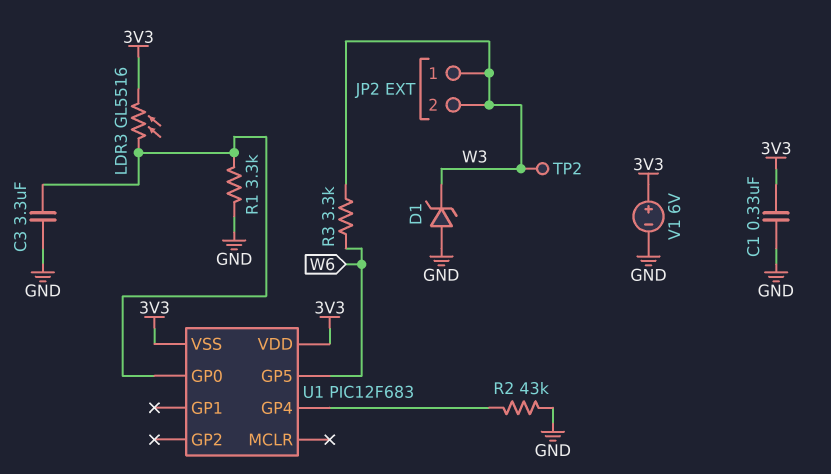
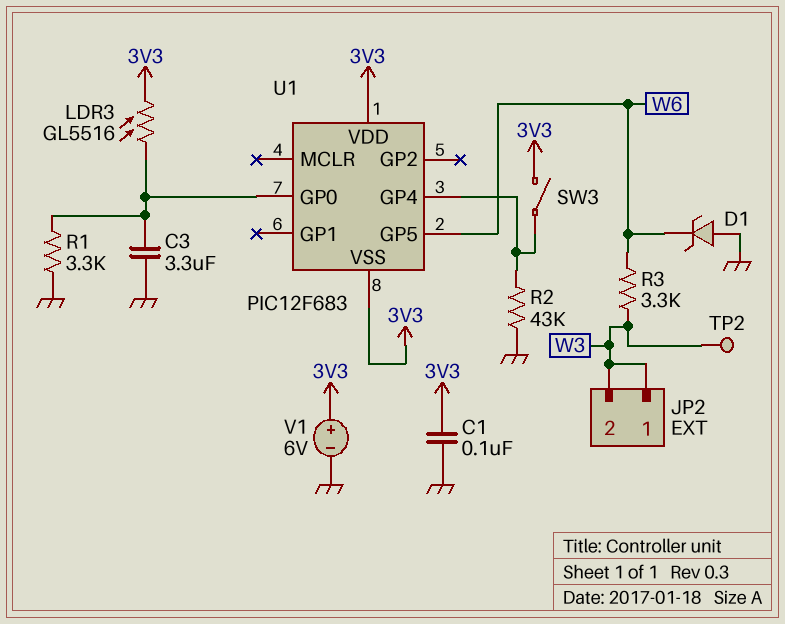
C1: 330nF (3V3, GND) -> 100nF (3V3, GND)
D1: zener (A GND, K W3) -> zener (A GND, K W6)
SW3: none -> switch (3V3, U1/GP4)

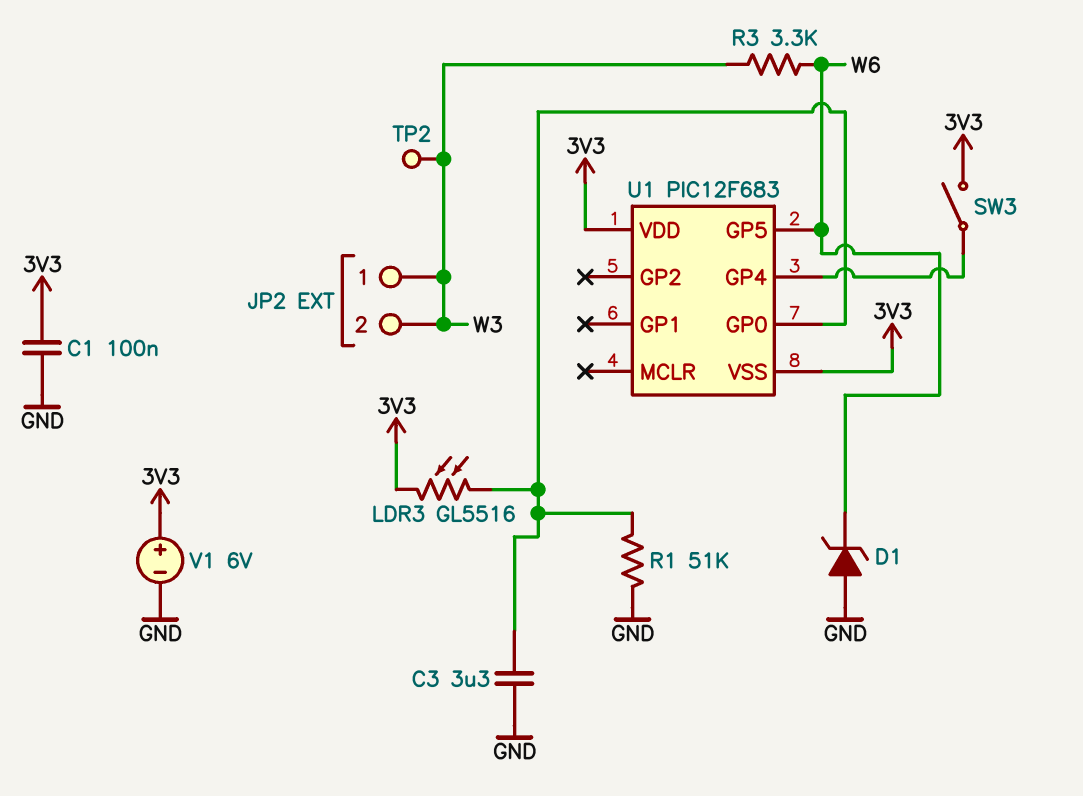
R1: 3.3k (GND, U1/GP0) -> 51k (GND, U1/GP0)
R2: 43k (GND, U1/GP4) -> none

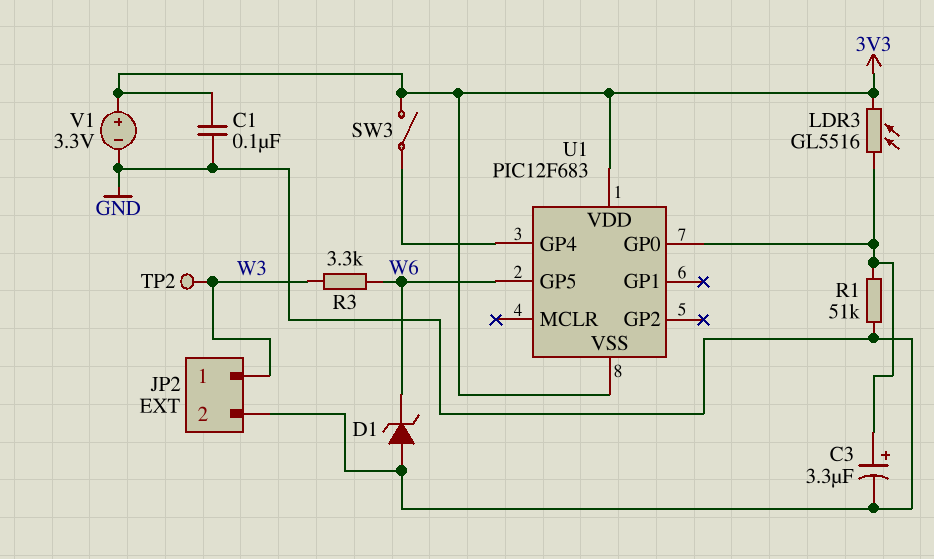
C3: 3.3uF (GND, U1/GP0) -> 3.3uF (plus U1/GP0, minus GND)
JP2 pin 2: W3 -> GND
V1: 6V (plus 3V3, minus GND) -> 3.3V (plus 3V3, minus GND)

